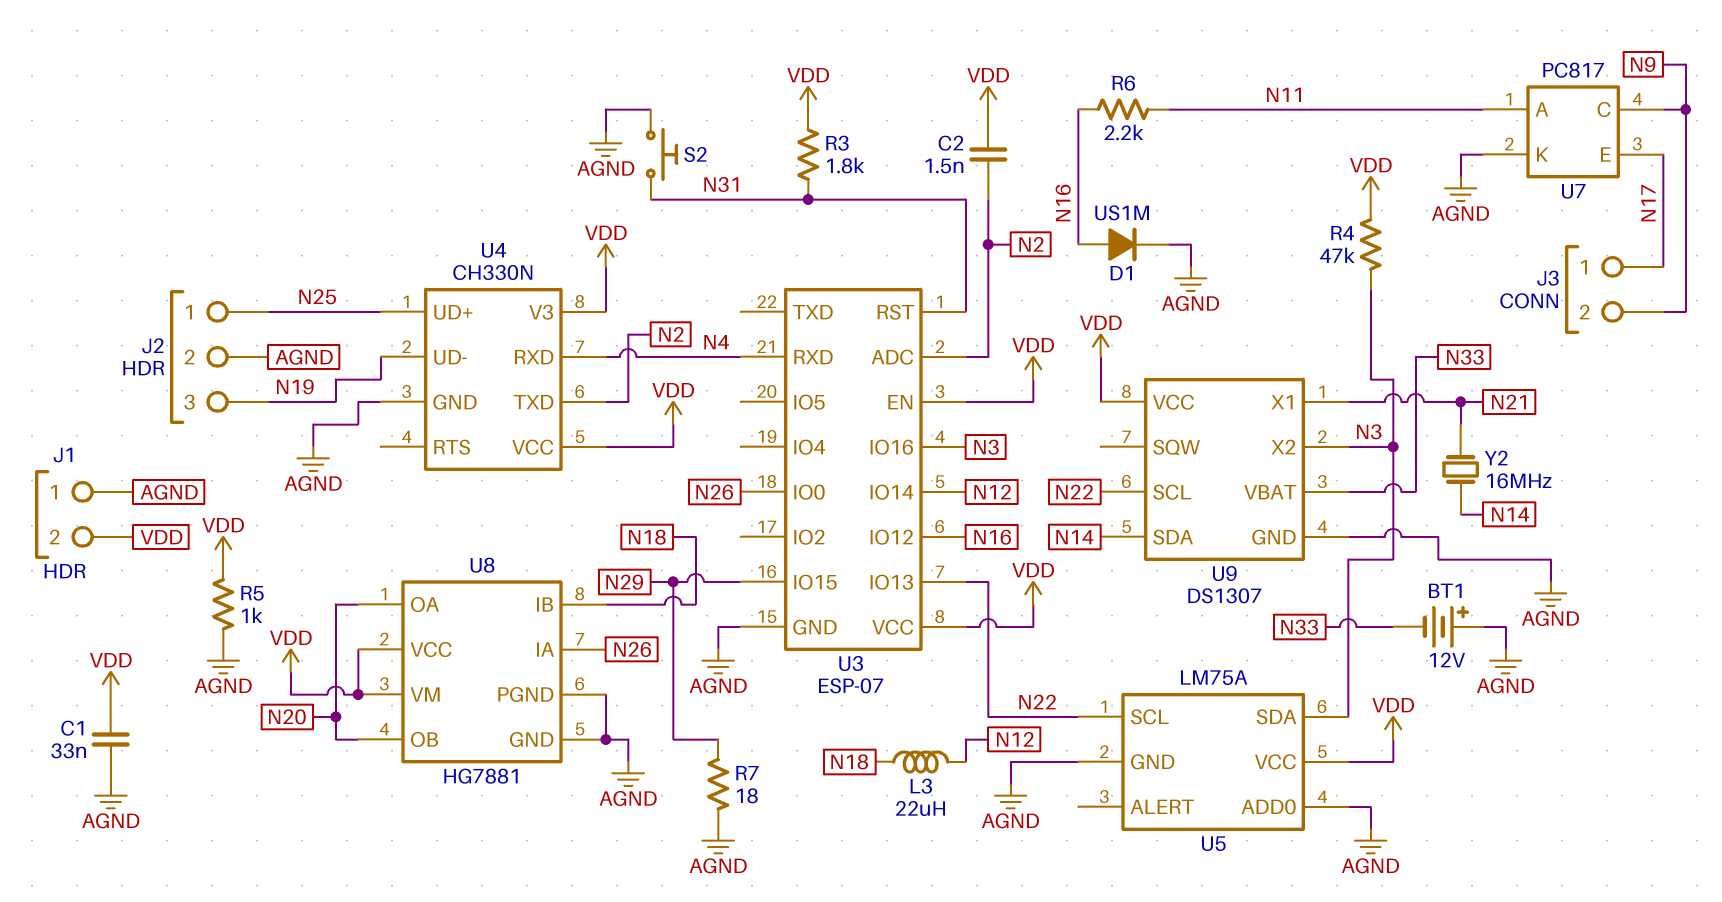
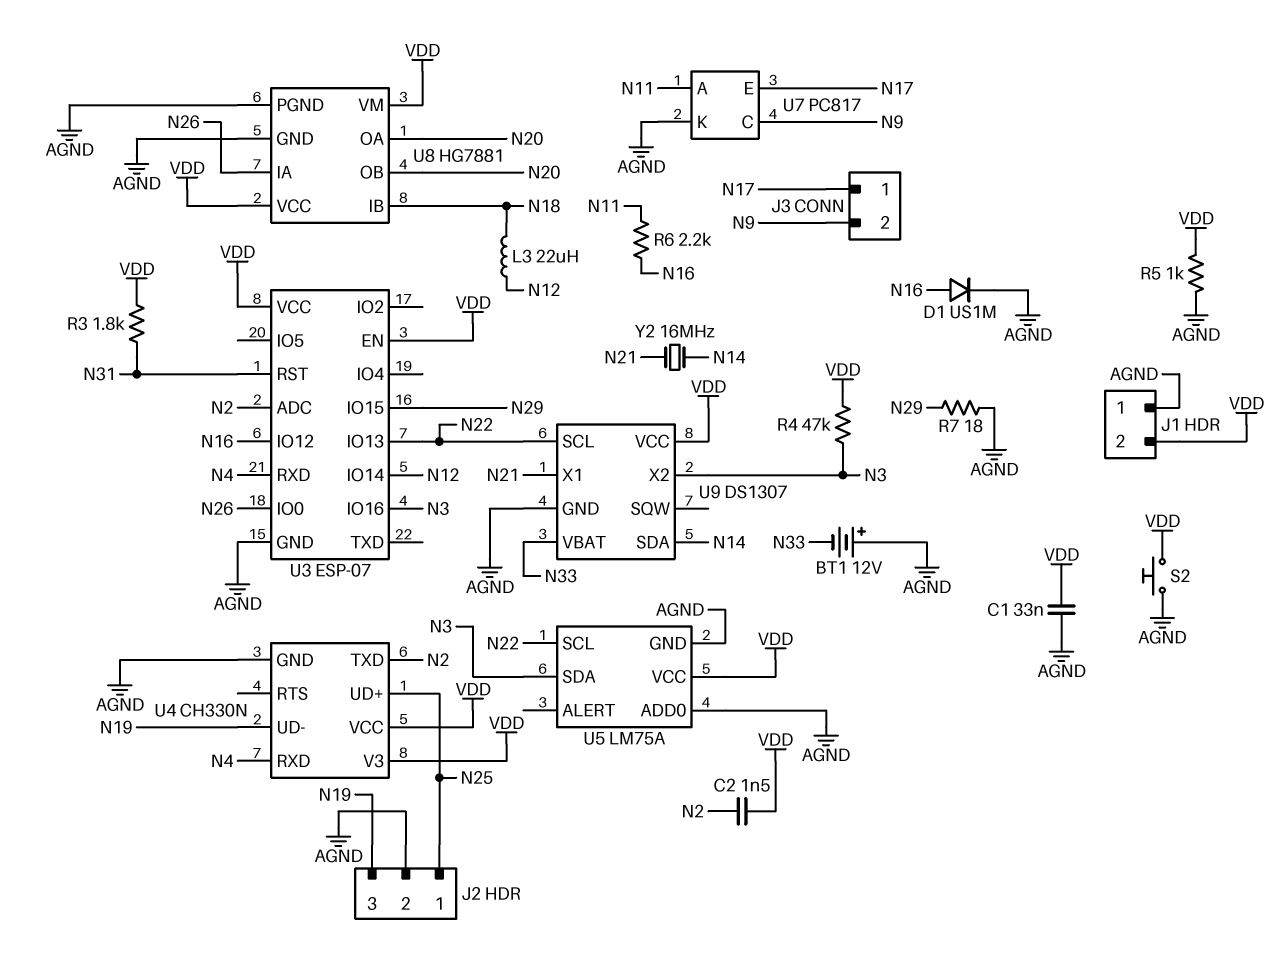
S2: button (AGND, N31) -> button (AGND, VDD)

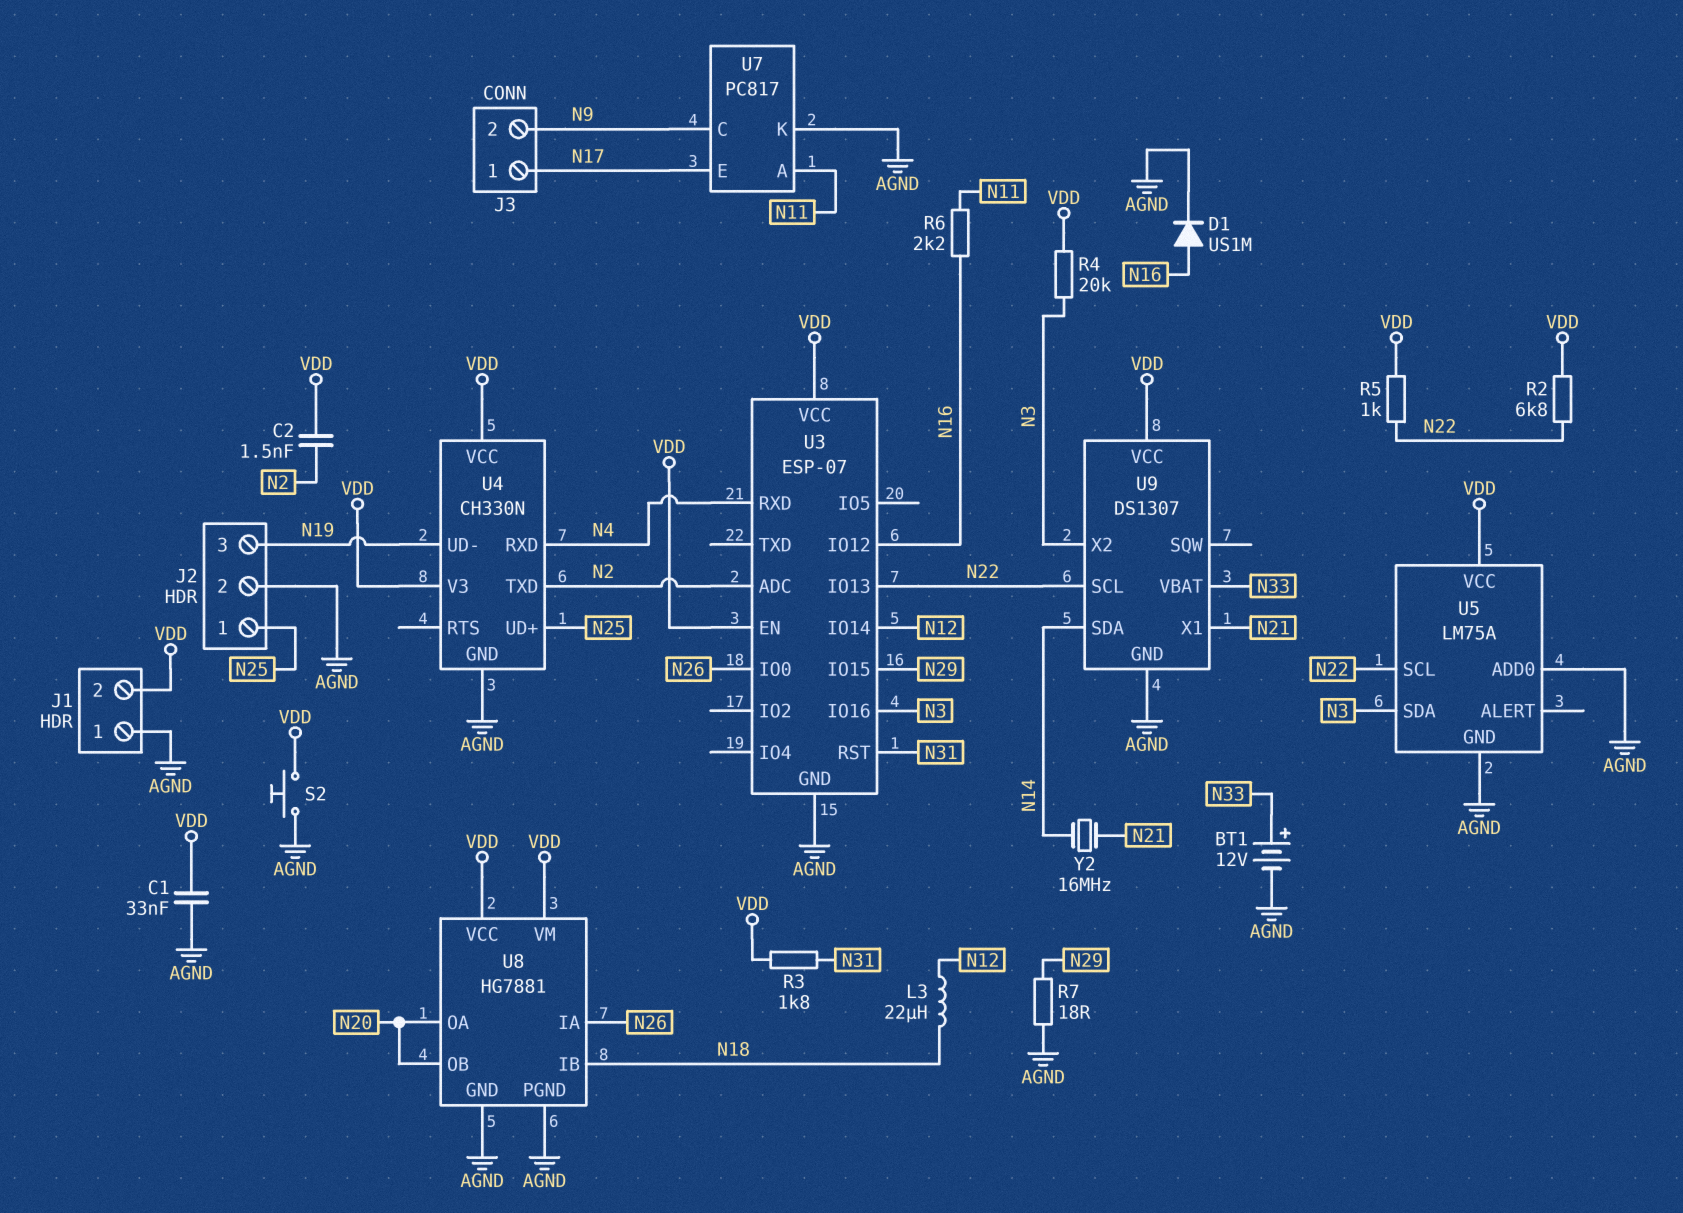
BT1: 12V (plus AGND, minus N33) -> 12V (plus N33, minus AGND)
R2: none -> 6.8k (N22, VDD)
R4: 47k (N3, VDD) -> 20k (N3, VDD)
R5: 1k (AGND, VDD) -> 1k (N22, VDD)

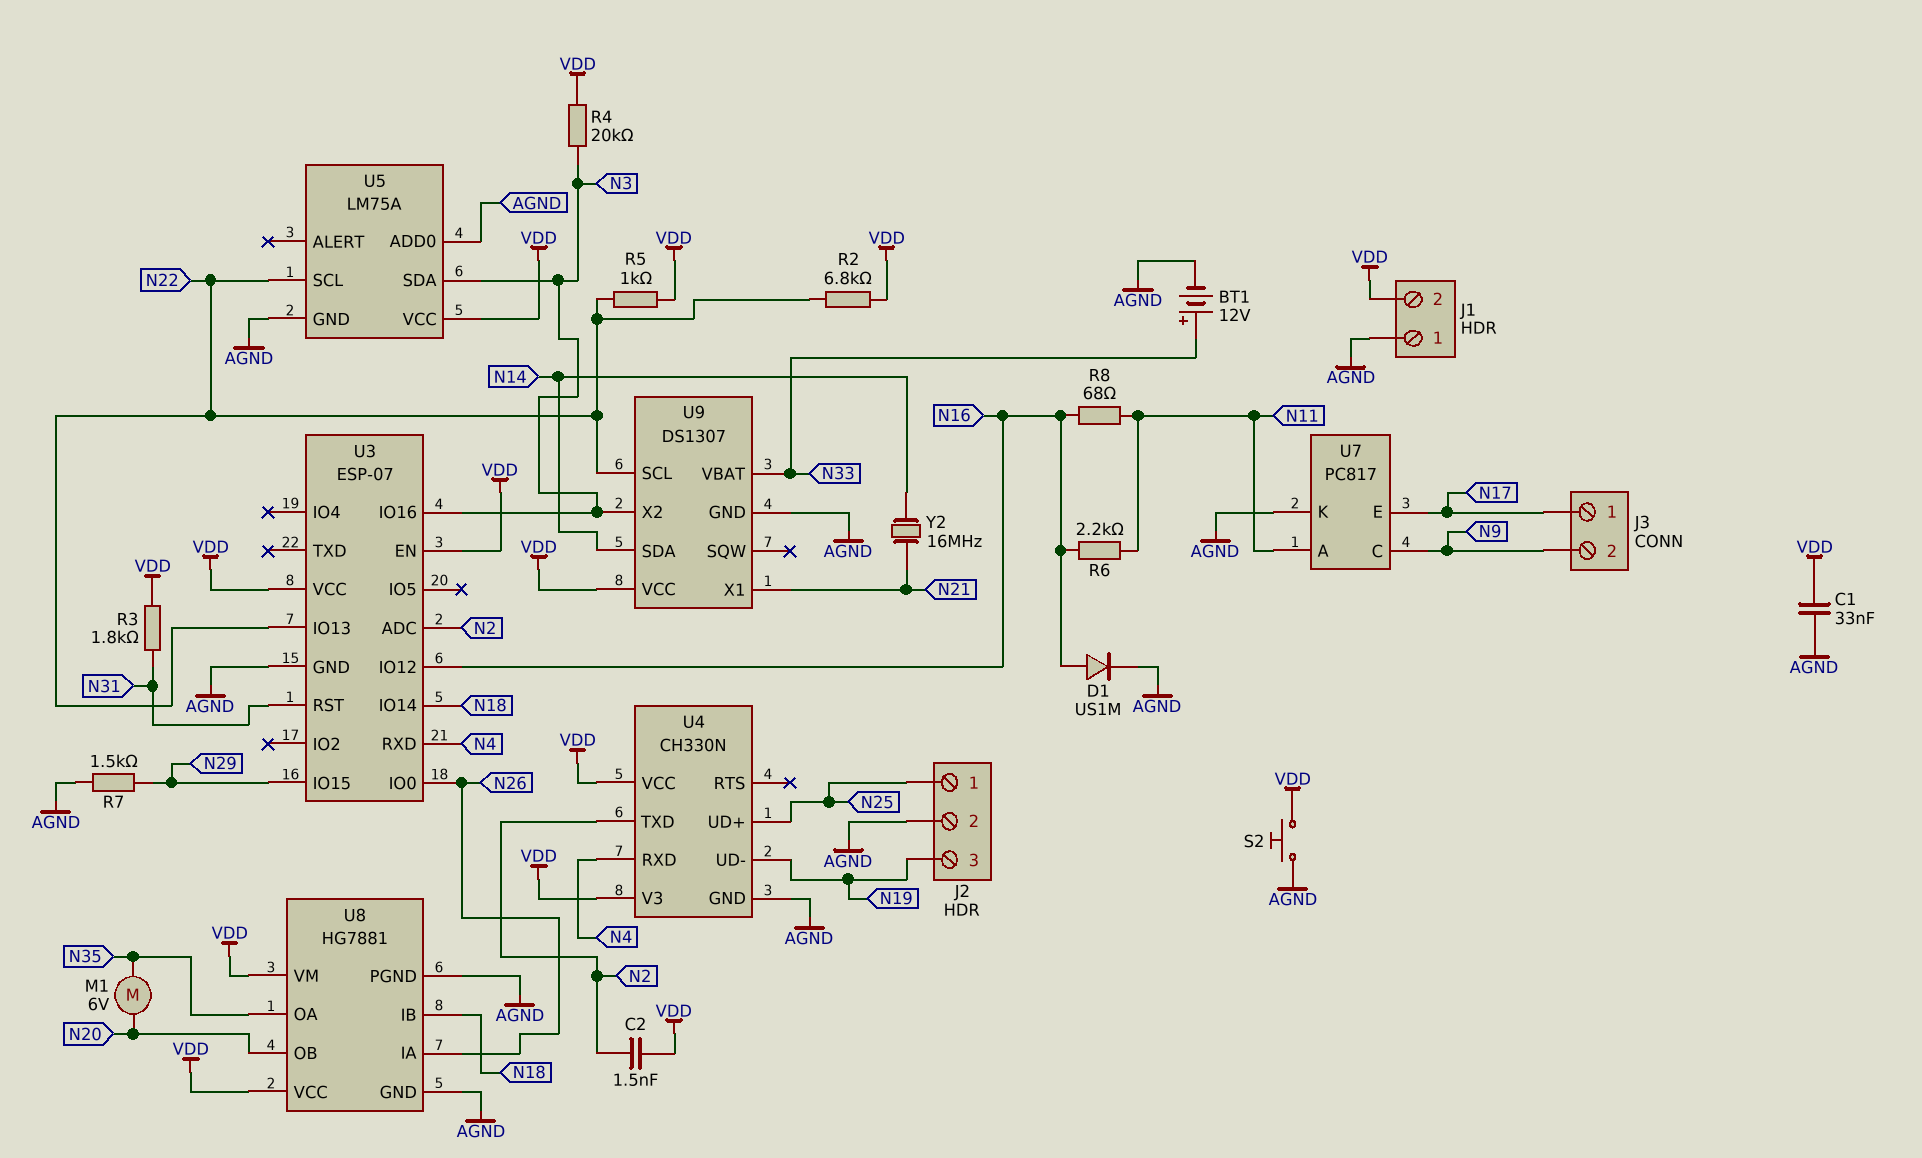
L3: 22uH (N12, N18) -> none
M1: none -> motor 6V (N20, N35)
R7: 18 (AGND, N29) -> 1.5k (AGND, N29)
R8: none -> 68 (N11, N16)
U3 pin IO14: N12 -> N18
U8 pin OA: N20 -> N35

